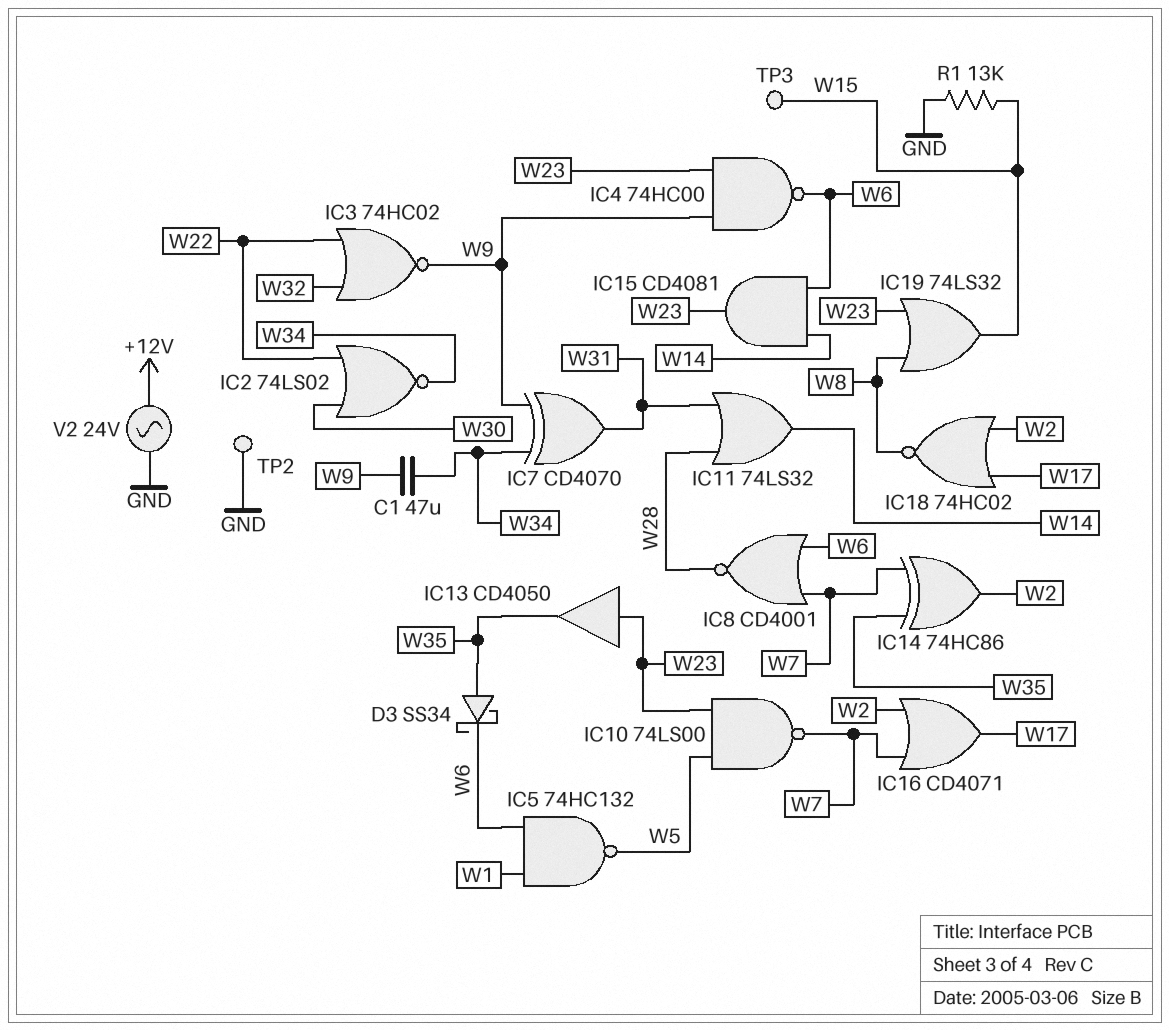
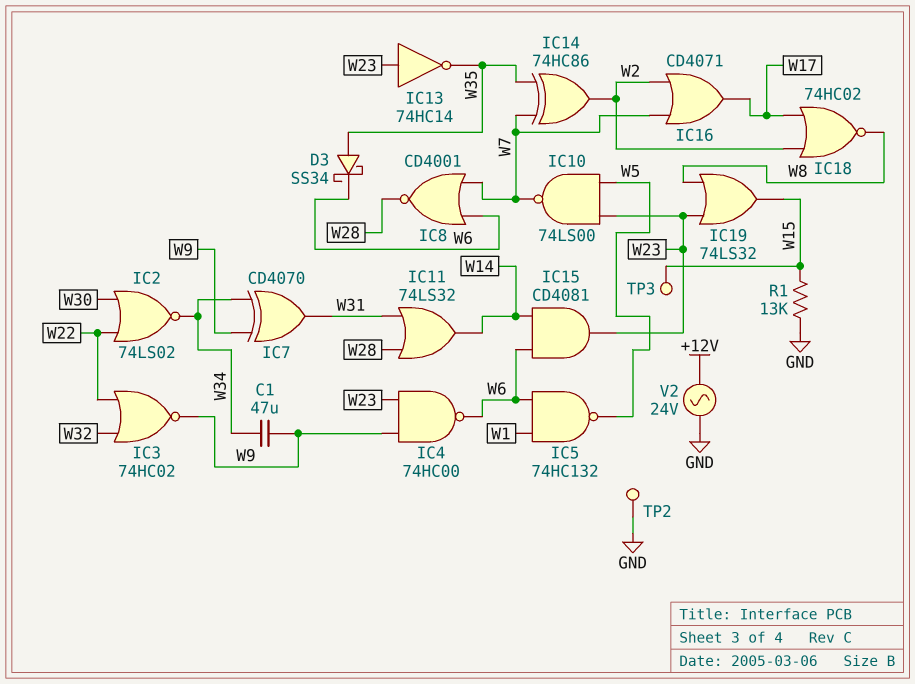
IC13: buffer CD4050 (in W23, out W35) -> NOT 74HC14 (in W23, out W35)

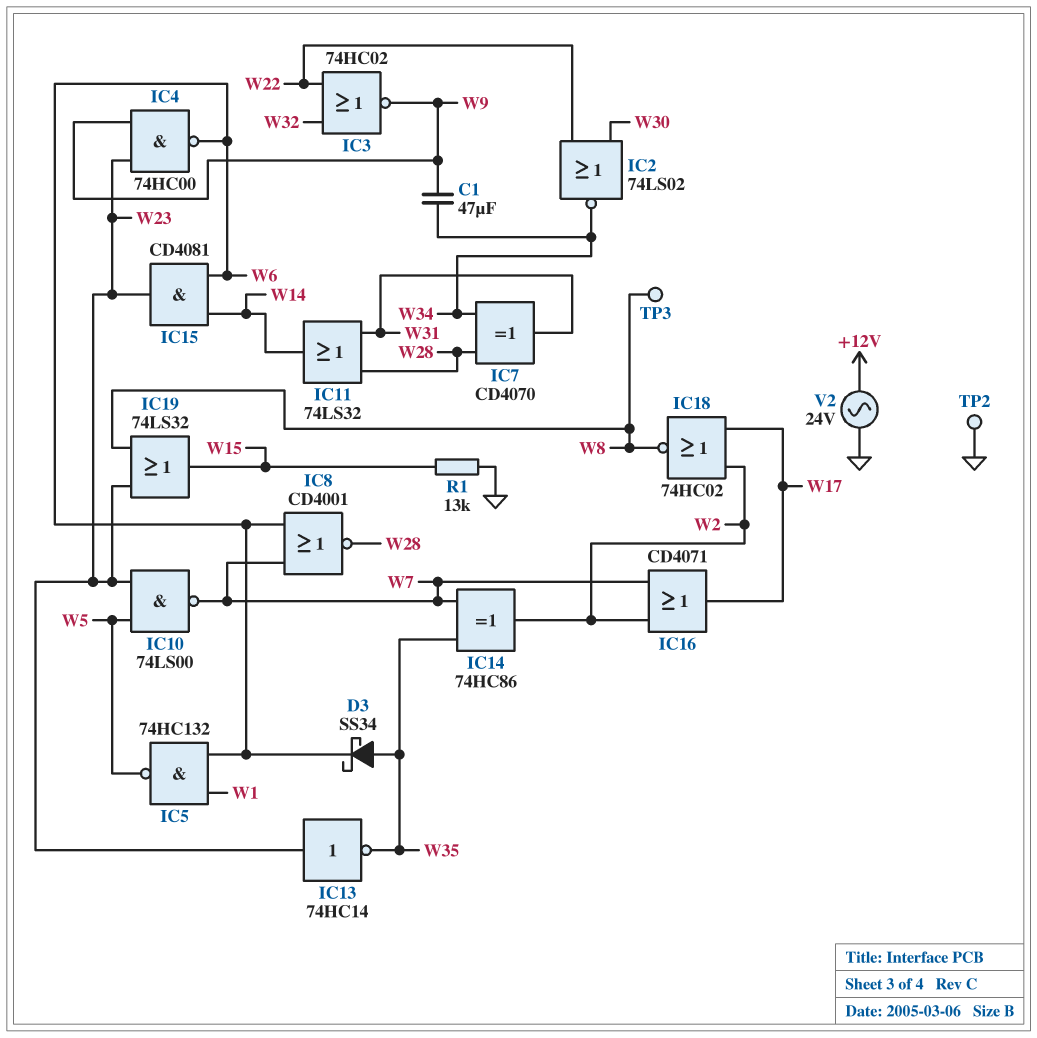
IC7: XOR CD4070 (in W9, in W34, out W31) -> XOR CD4070 (in W28, in W34, out W31)
TP3: test point (W15) -> test point (W8)

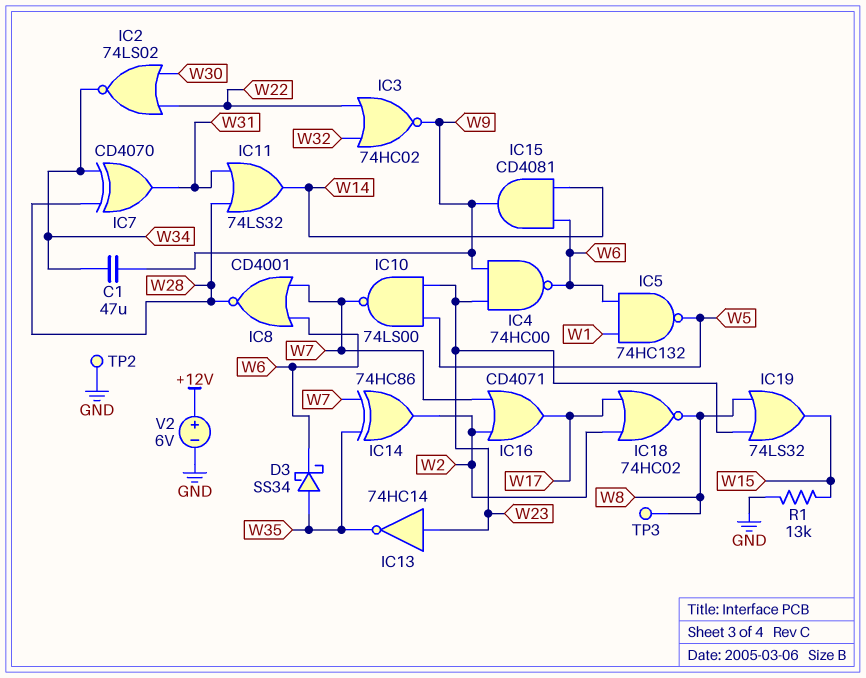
IC15: AND CD4081 (in W6, in W14, out W23) -> AND CD4081 (in W6, in W14, out W9)
V2: AC 24V (+12V, GND) -> 6V (plus +12V, minus GND)

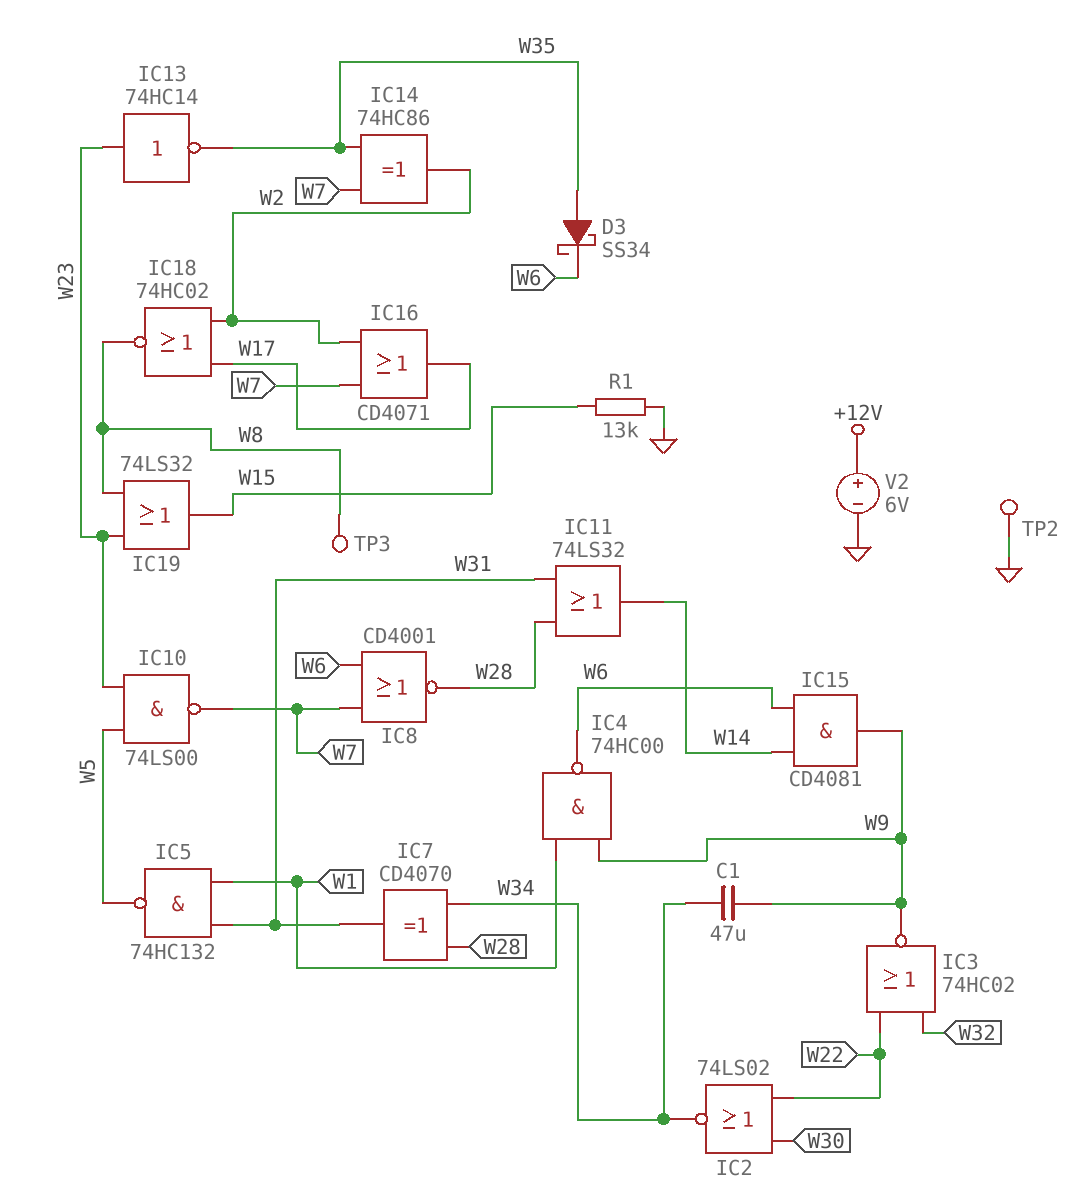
IC4: NAND 74HC00 (in W9, in W23, out W6) -> NAND 74HC00 (in W1, in W9, out W6)
IC5: NAND 74HC132 (in W1, in W6, out W5) -> NAND 74HC132 (in W1, in W31, out W5)

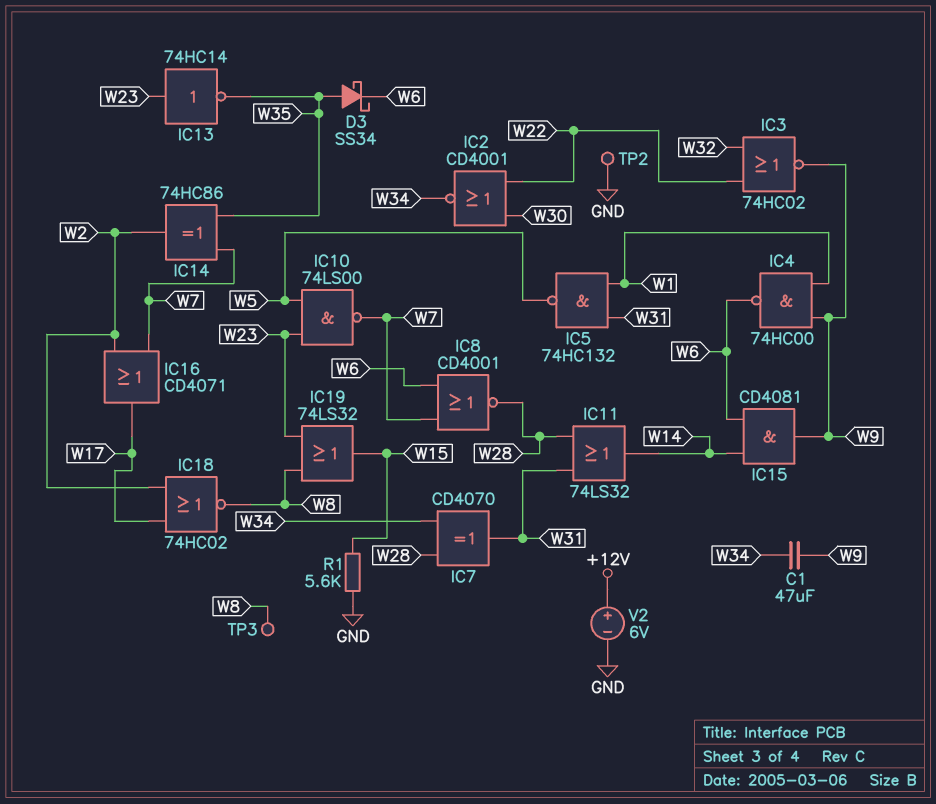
IC2: NOR 74LS02 (in W22, in W30, out W34) -> NOR CD4001 (in W22, in W30, out W34)
R1: 13k (GND, W15) -> 5.6k (GND, W15)

